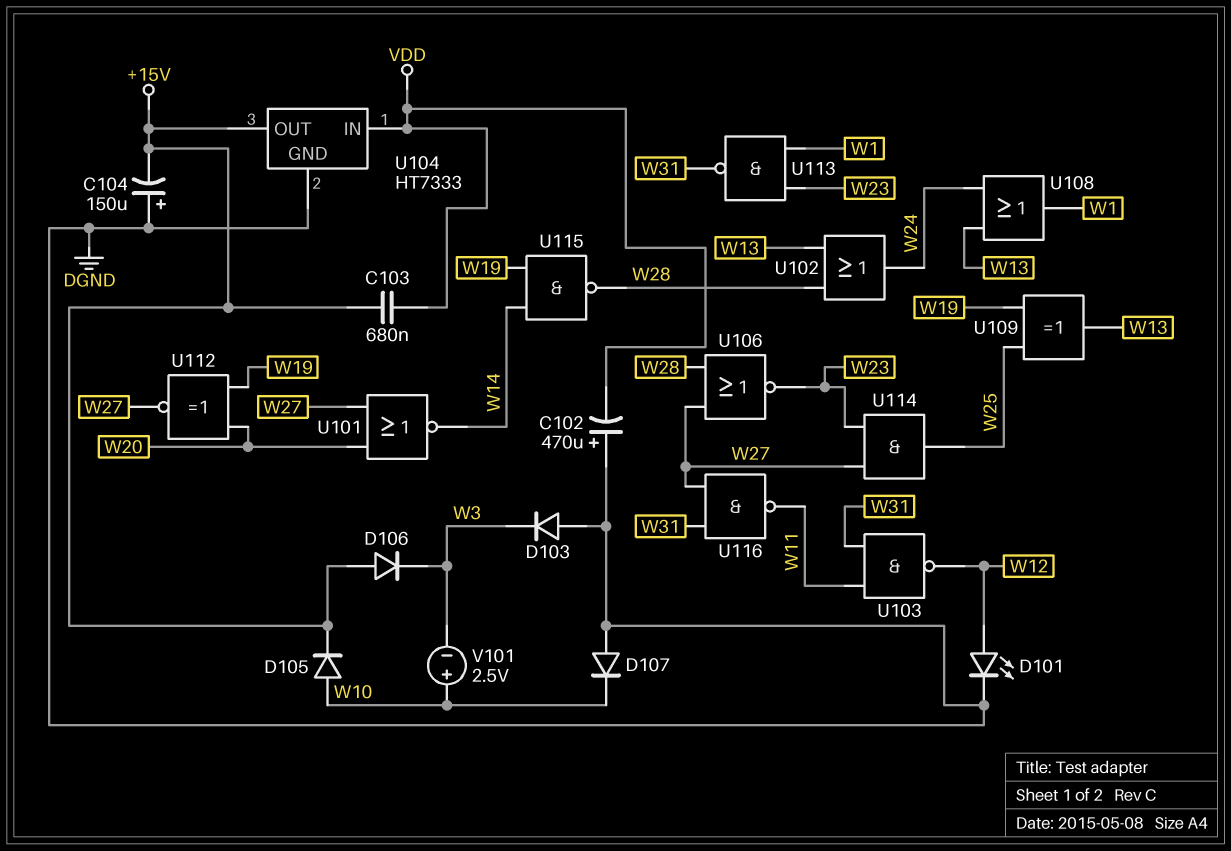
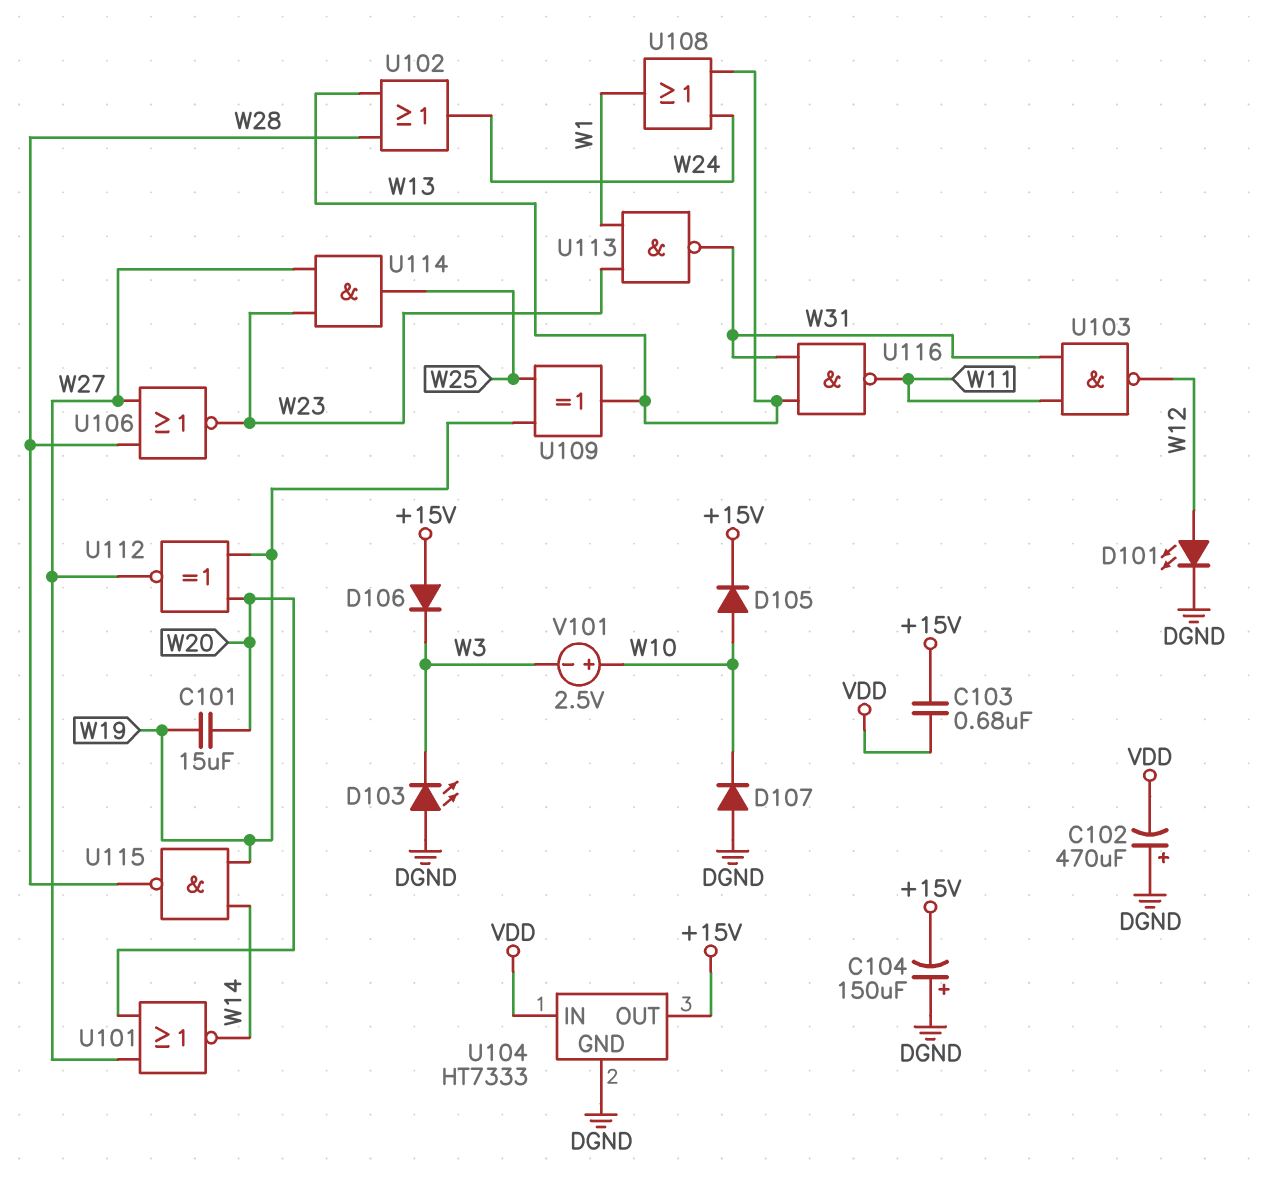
C101: none -> 15uF (W19, W20)
D103: diode (A DGND, K W3) -> LED (A DGND, K W3)
U116: NAND (in W27, in W31, out W11) -> NAND (in W13, in W31, out W11)

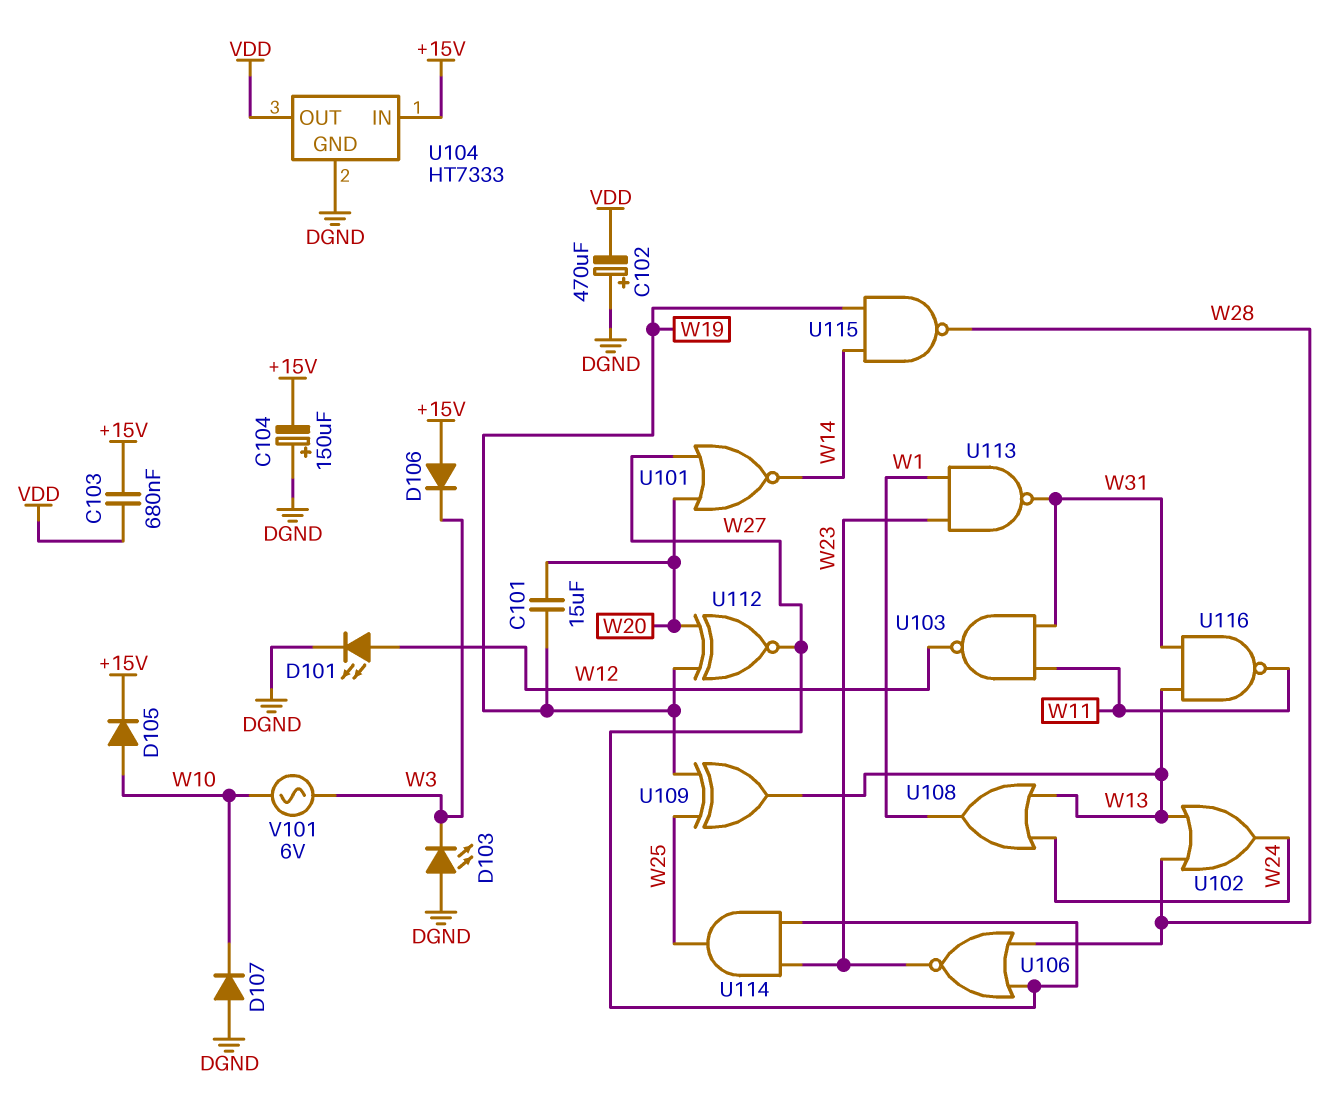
U104 pin IN: VDD -> +15V
U104 pin OUT: +15V -> VDD
V101: 2.5V (plus W10, minus W3) -> AC 6V (W3, W10)

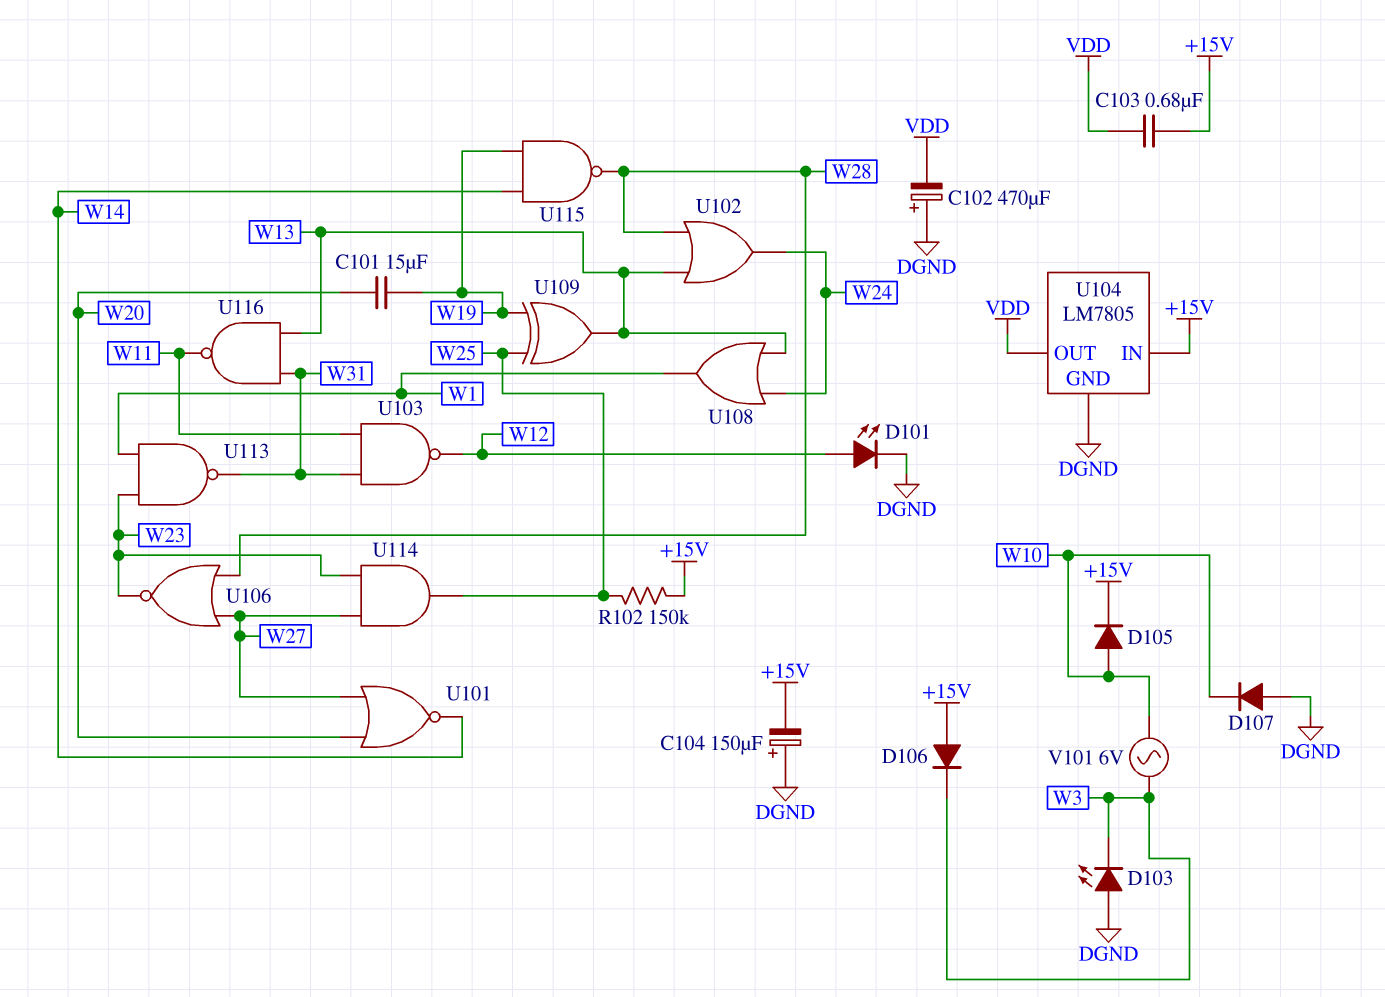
R102: none -> 150k (+15V, W25)
U104: HT7333 -> LM7805
U112: XNOR (in W19, in W20, out W27) -> none

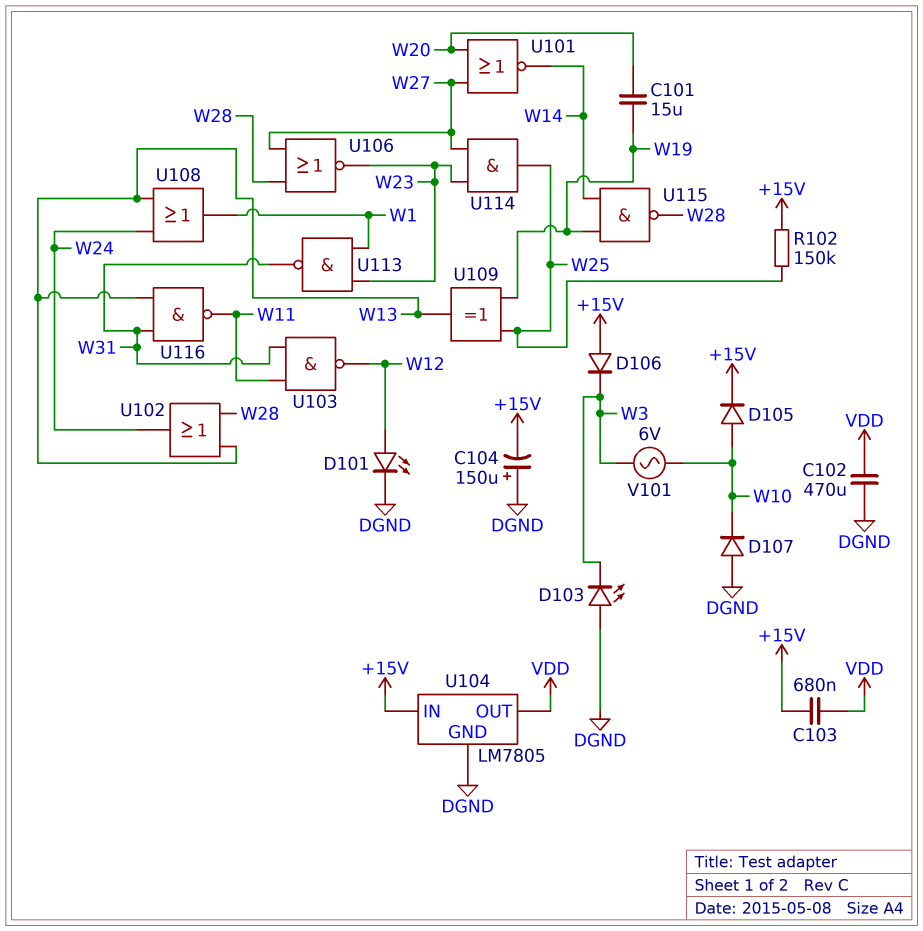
C102: 470uF (plus DGND, minus VDD) -> 470uF (DGND, VDD)

